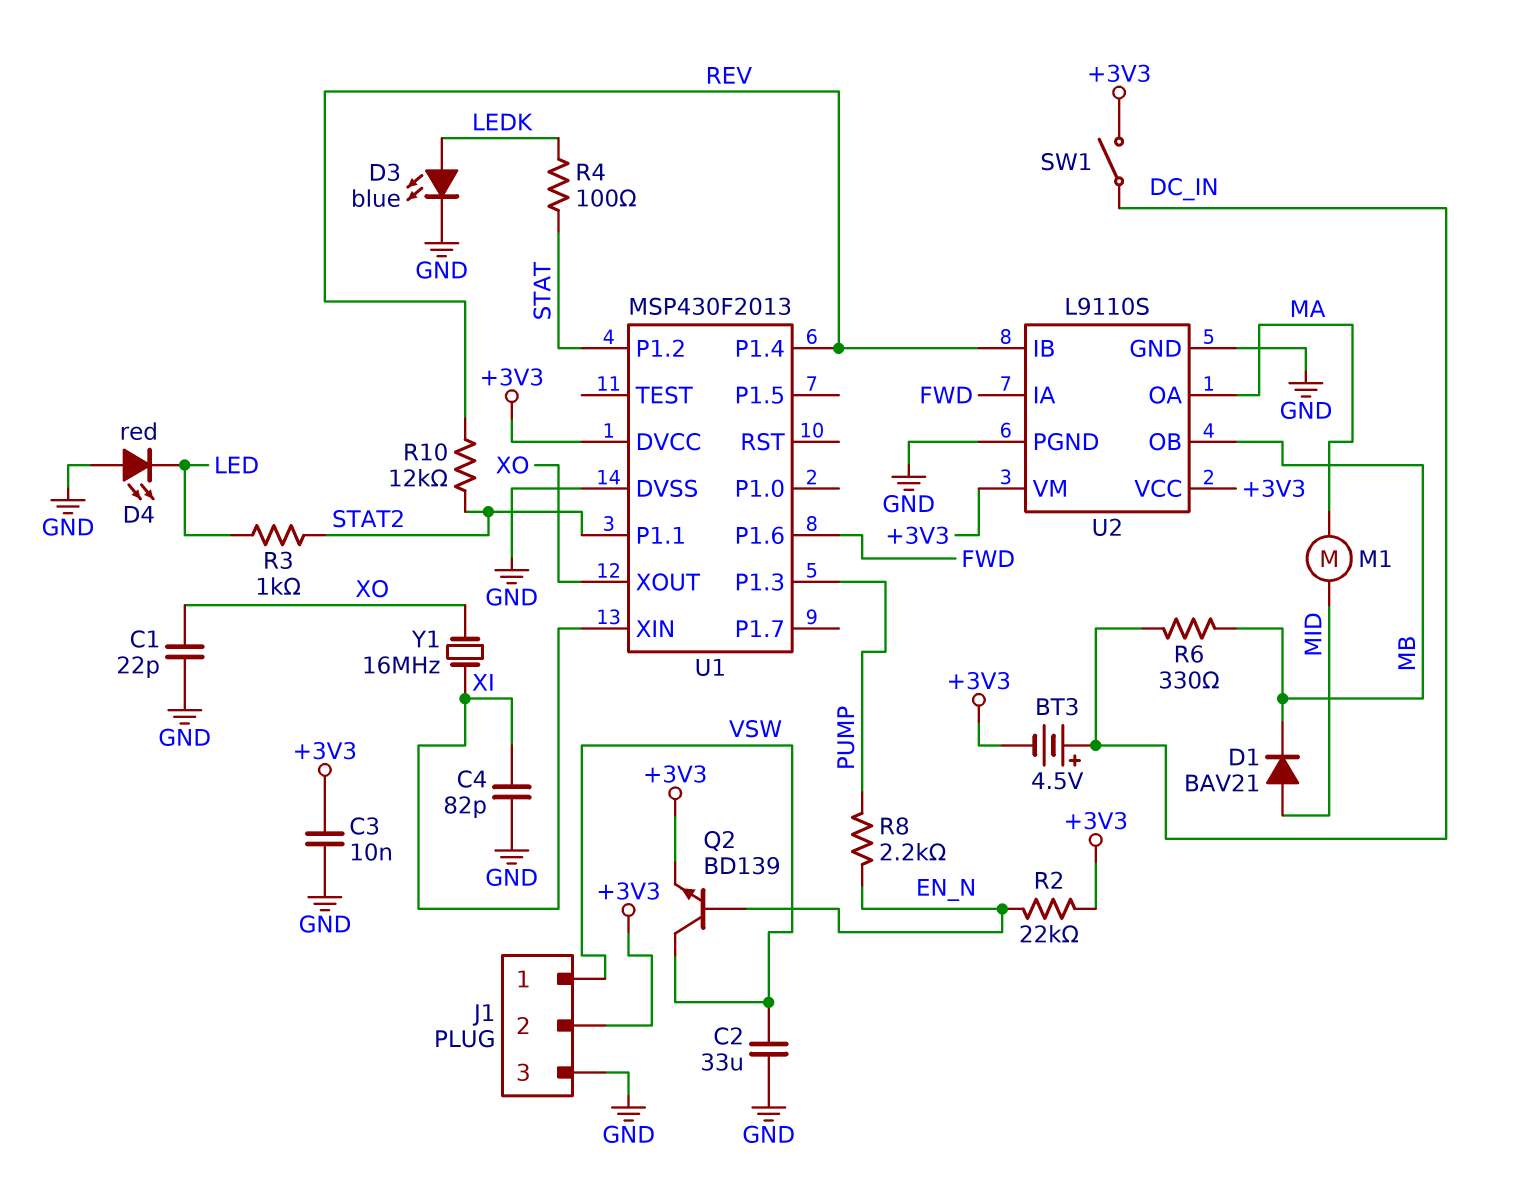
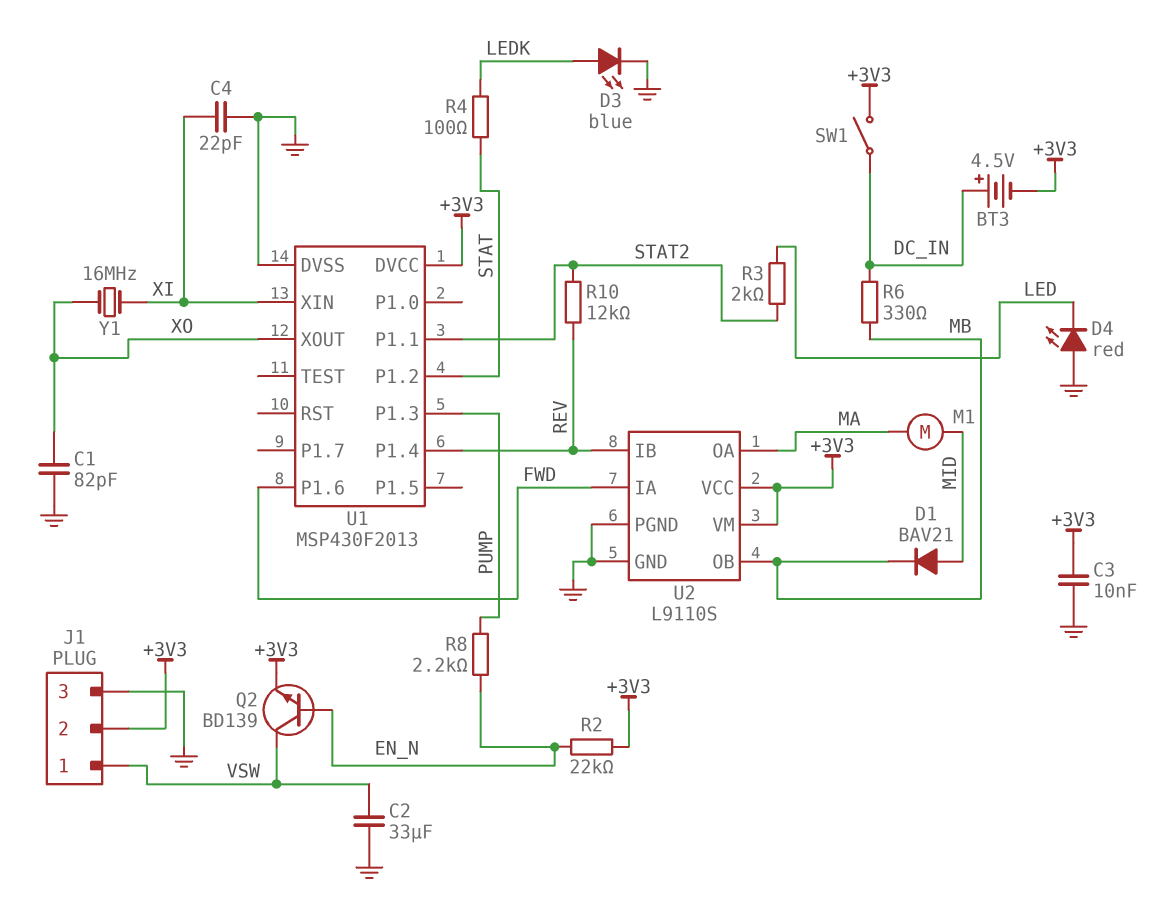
C1: 22pF (GND, XO) -> 82pF (GND, XO)
C4: 82pF (GND, XI) -> 22pF (GND, XI)
R3: 1k (LED, STAT2) -> 2k (LED, STAT2)

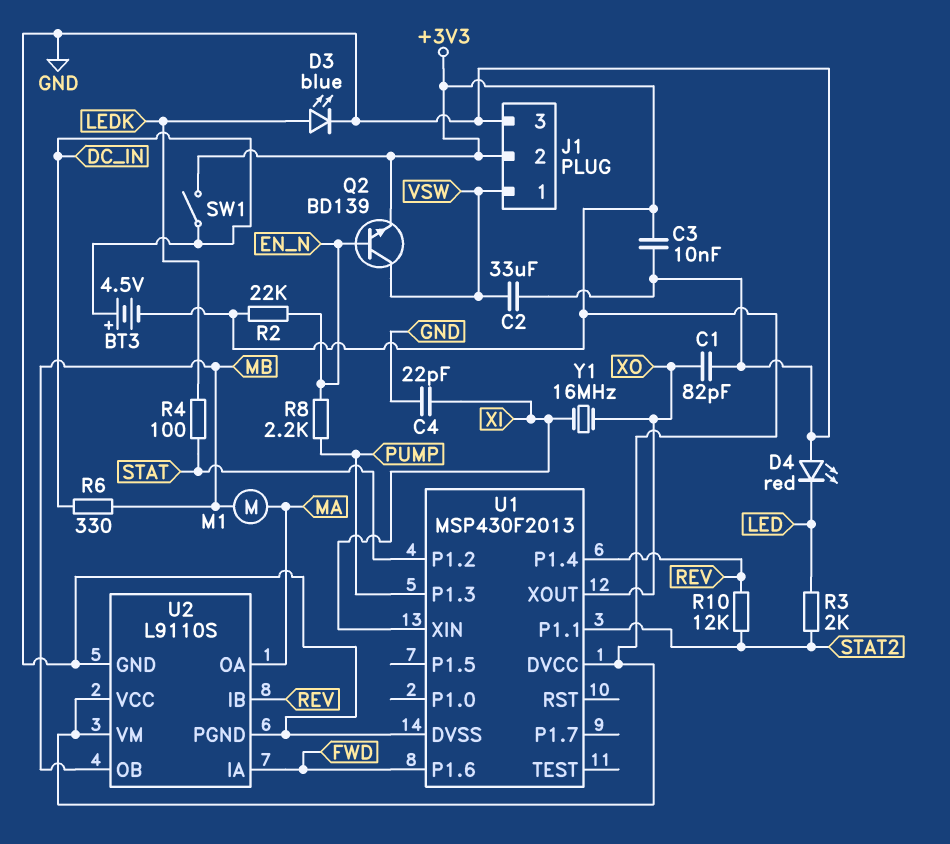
D1: diode BAV21 (A MID, K MB) -> none
M1: motor (MA, MID) -> motor (MA, MB)

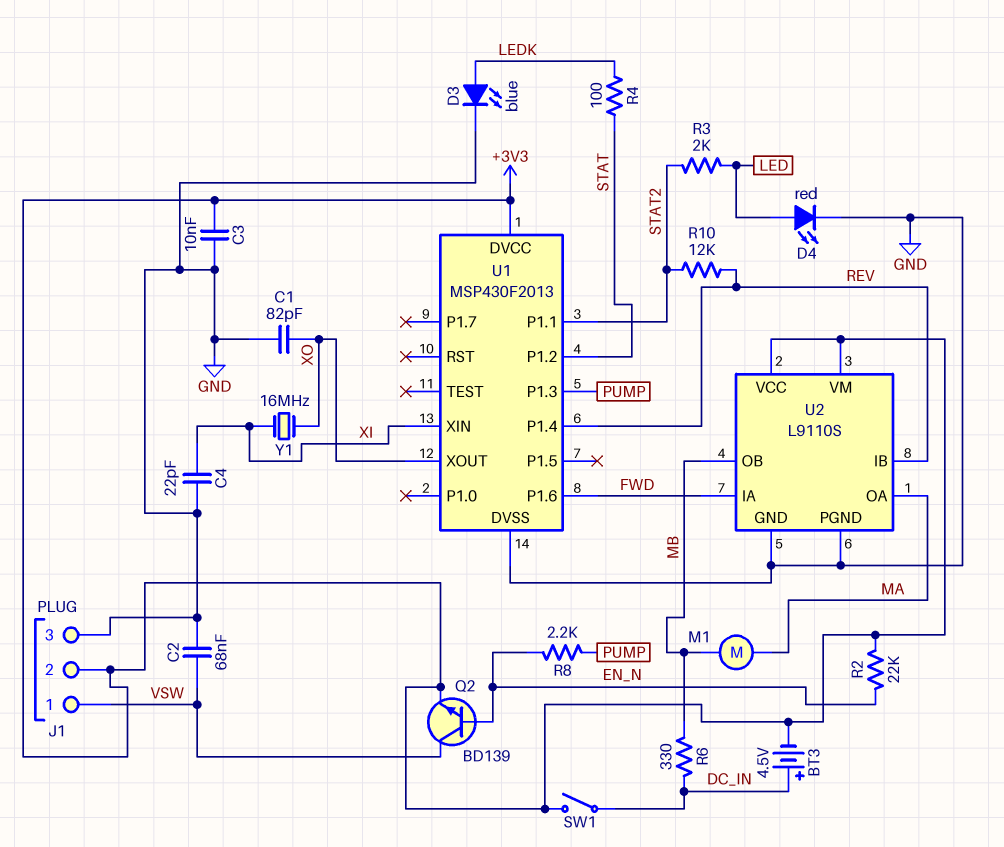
C2: 33uF (GND, VSW) -> 68nF (GND, VSW)
D4: LED red (A GND, K LED) -> LED red (A LED, K GND)

